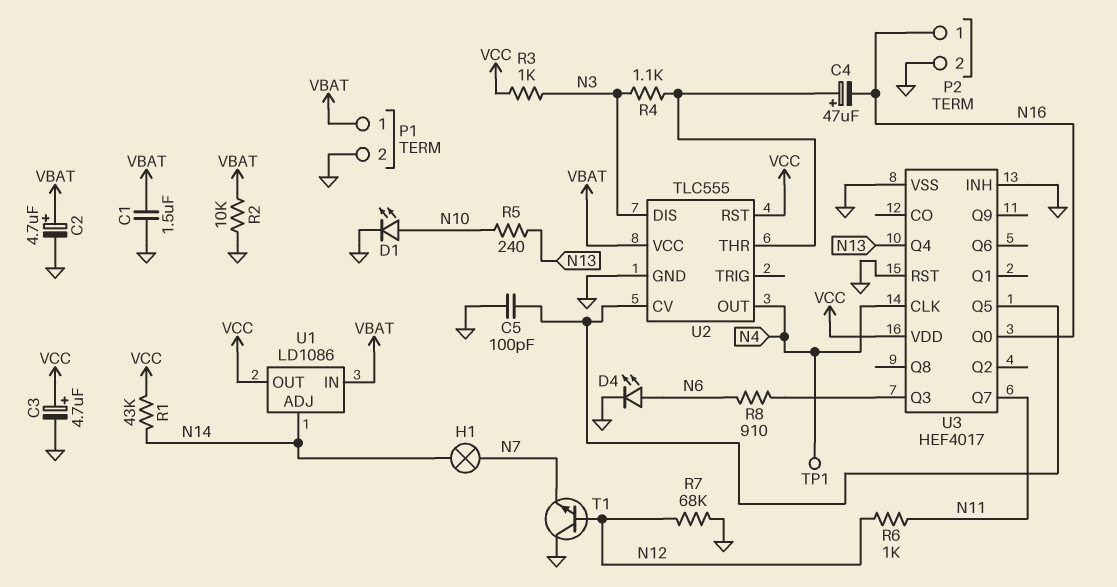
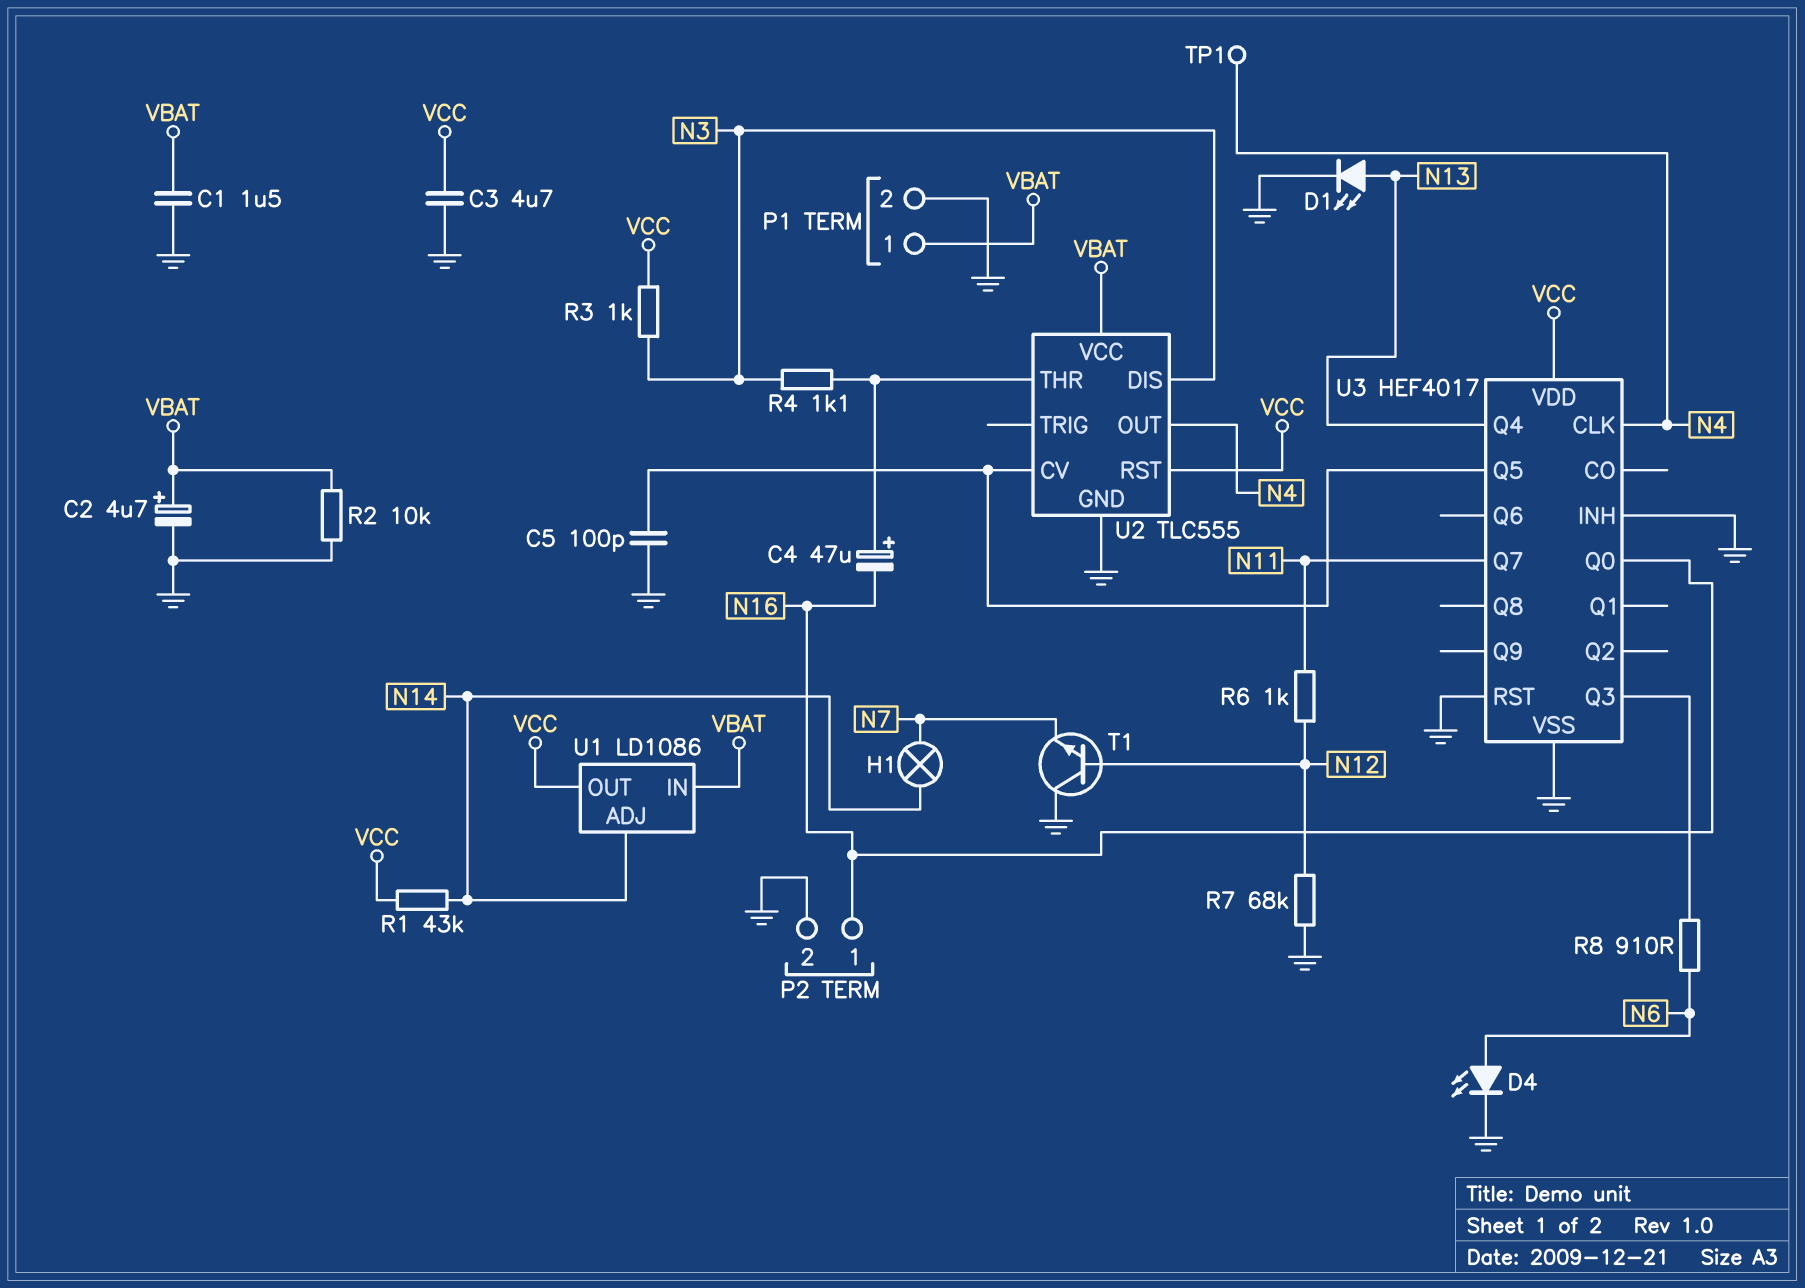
C3: 4.7uF (plus VCC, minus GND) -> 4.7uF (GND, VCC)
D1: LED (A N10, K GND) -> LED (A N13, K GND)
R5: 240 (N10, N13) -> none

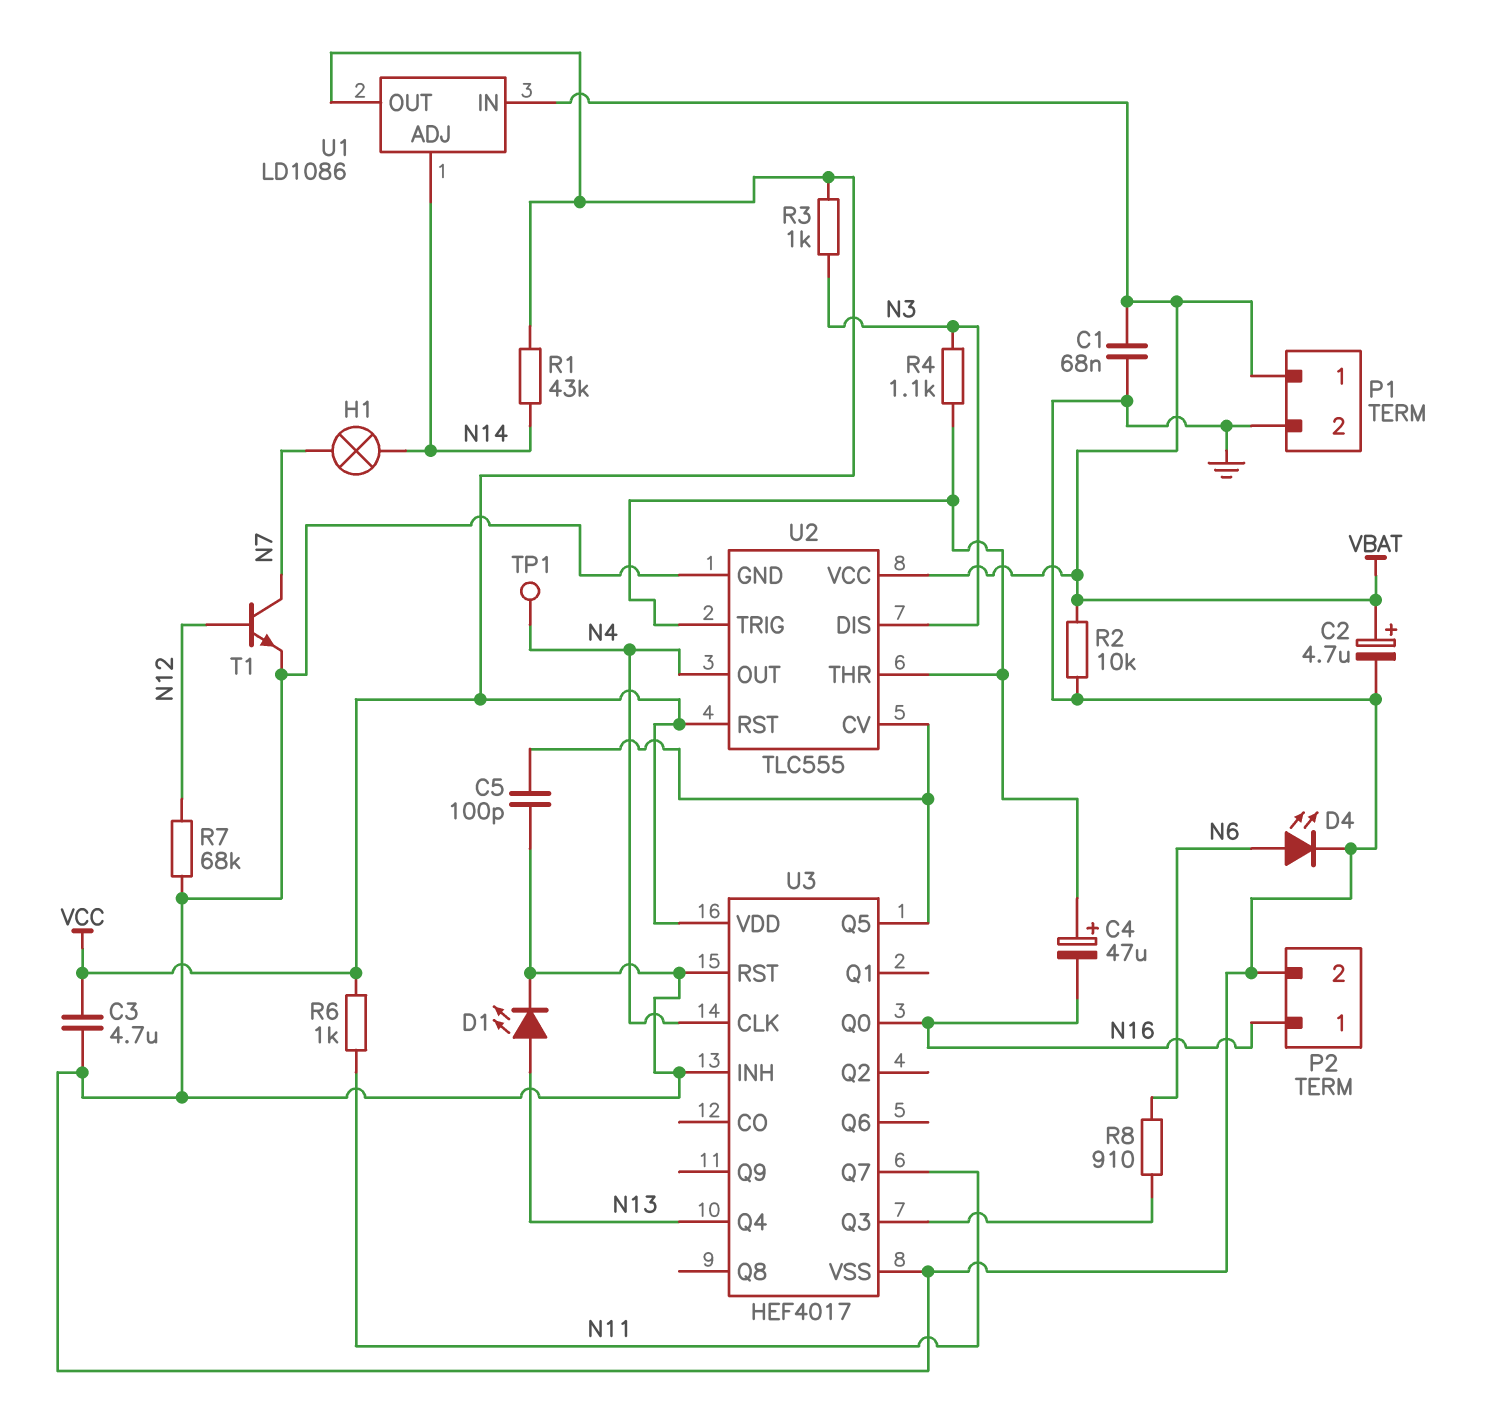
C1: 1.5uF (GND, VBAT) -> 68nF (GND, VBAT)
R6: 1k (N11, N12) -> 1k (N11, VCC)
T1: NPN (B N12, C GND, E N7) -> NPN (B N12, C N7, E GND)
U2 pin TRIG: none -> U2/THR

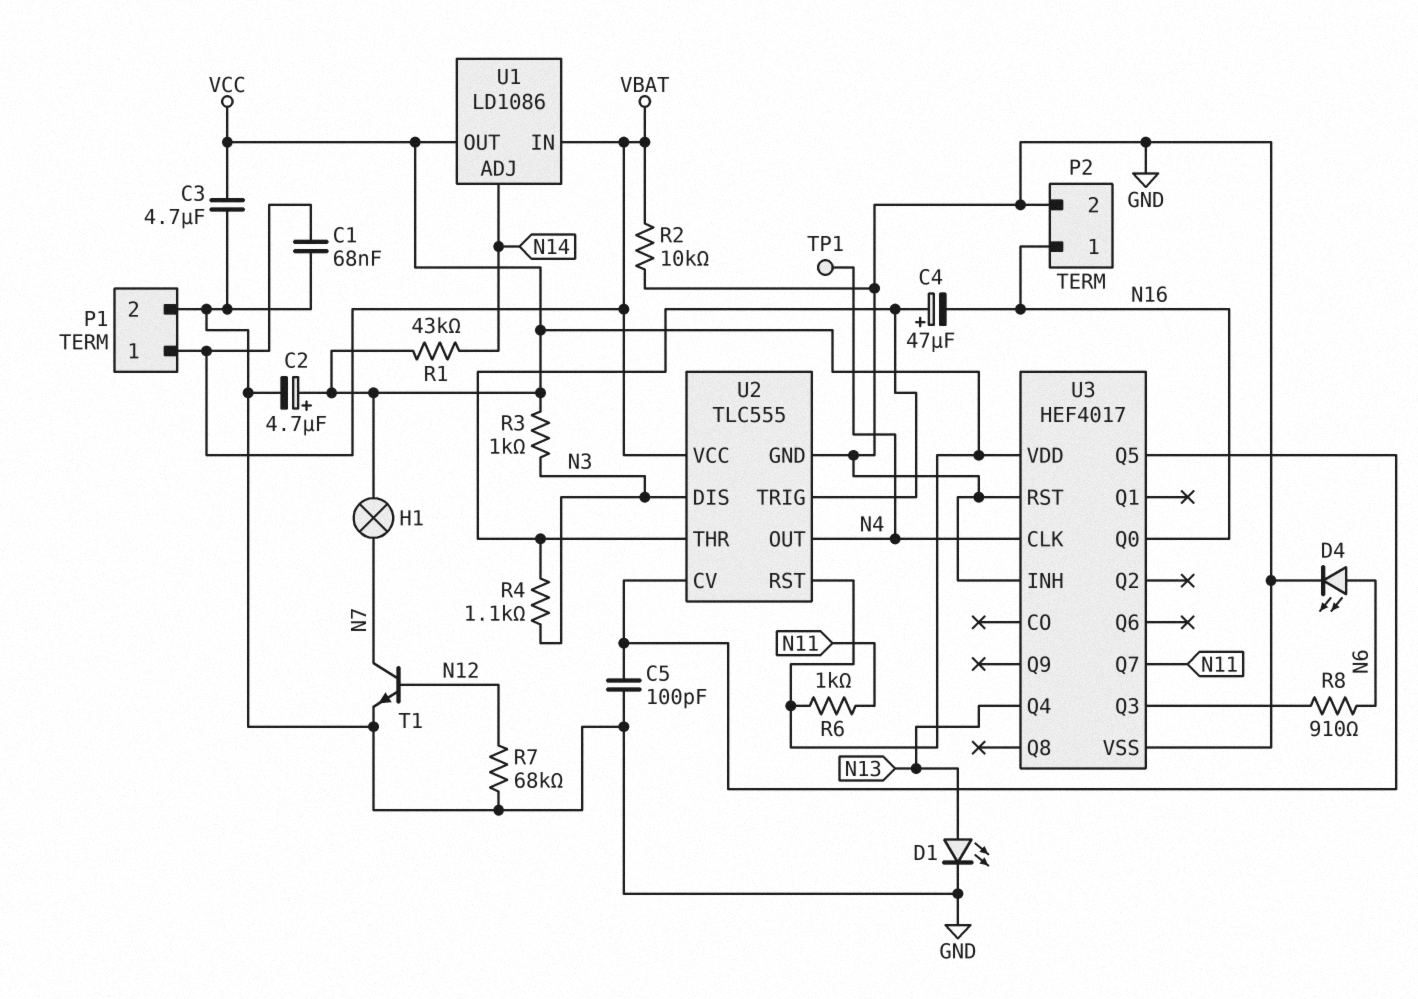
C2: 4.7uF (plus VBAT, minus GND) -> 4.7uF (plus VCC, minus GND)
H1: lamp (N7, N14) -> lamp (N7, VCC)

